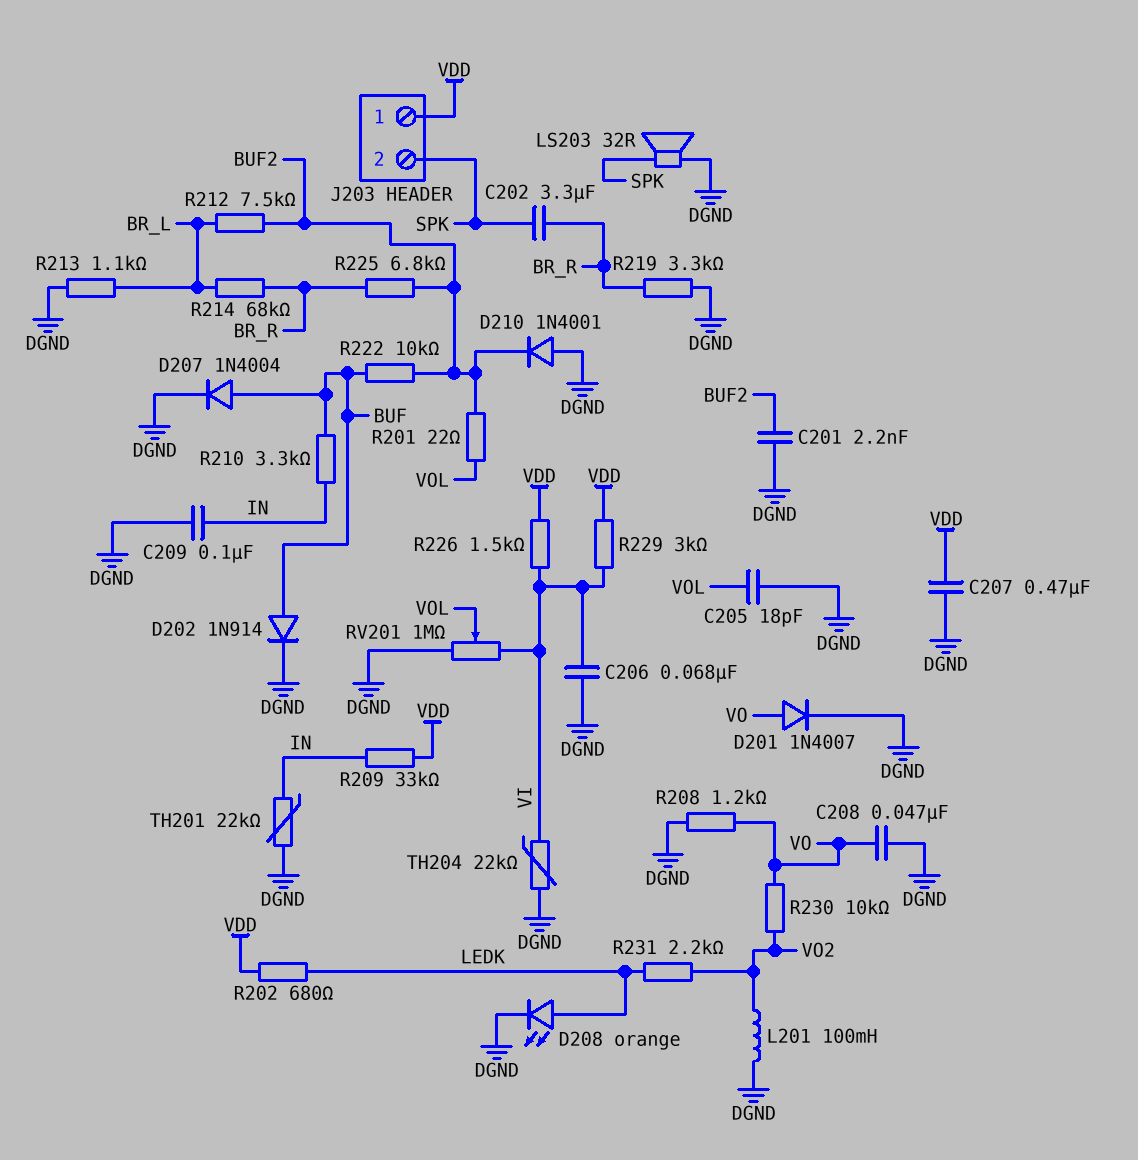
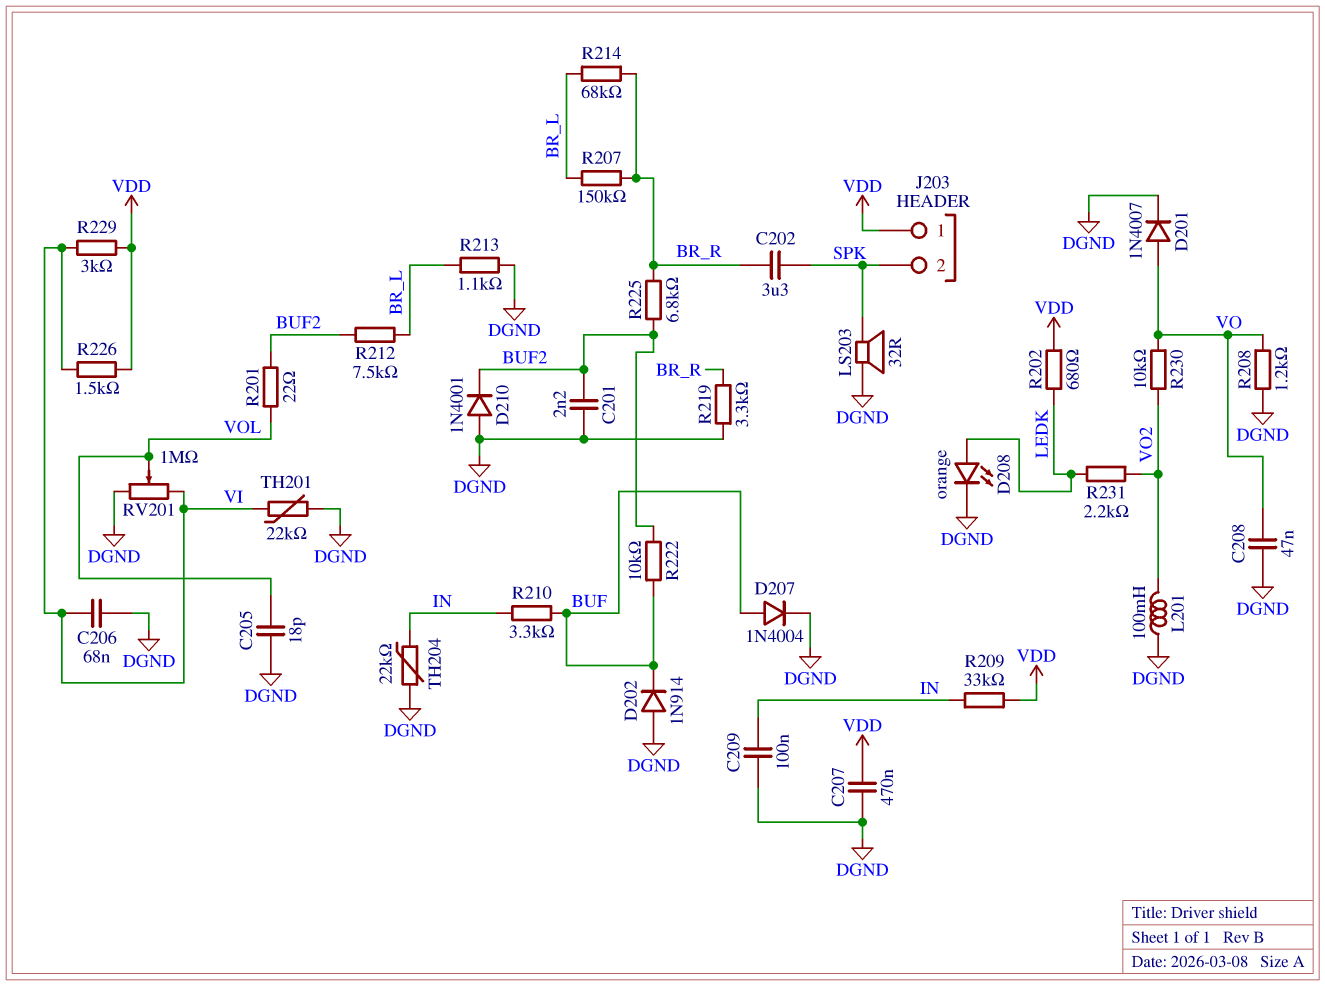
D202: diode 1N914 (A BUF, K DGND) -> diode 1N914 (A DGND, K BUF)
R207: none -> 150k (BR_L, BR_R)
TH201: 22k (DGND, IN) -> 22k (DGND, VI)
TH204: 22k (DGND, VI) -> 22k (DGND, IN)

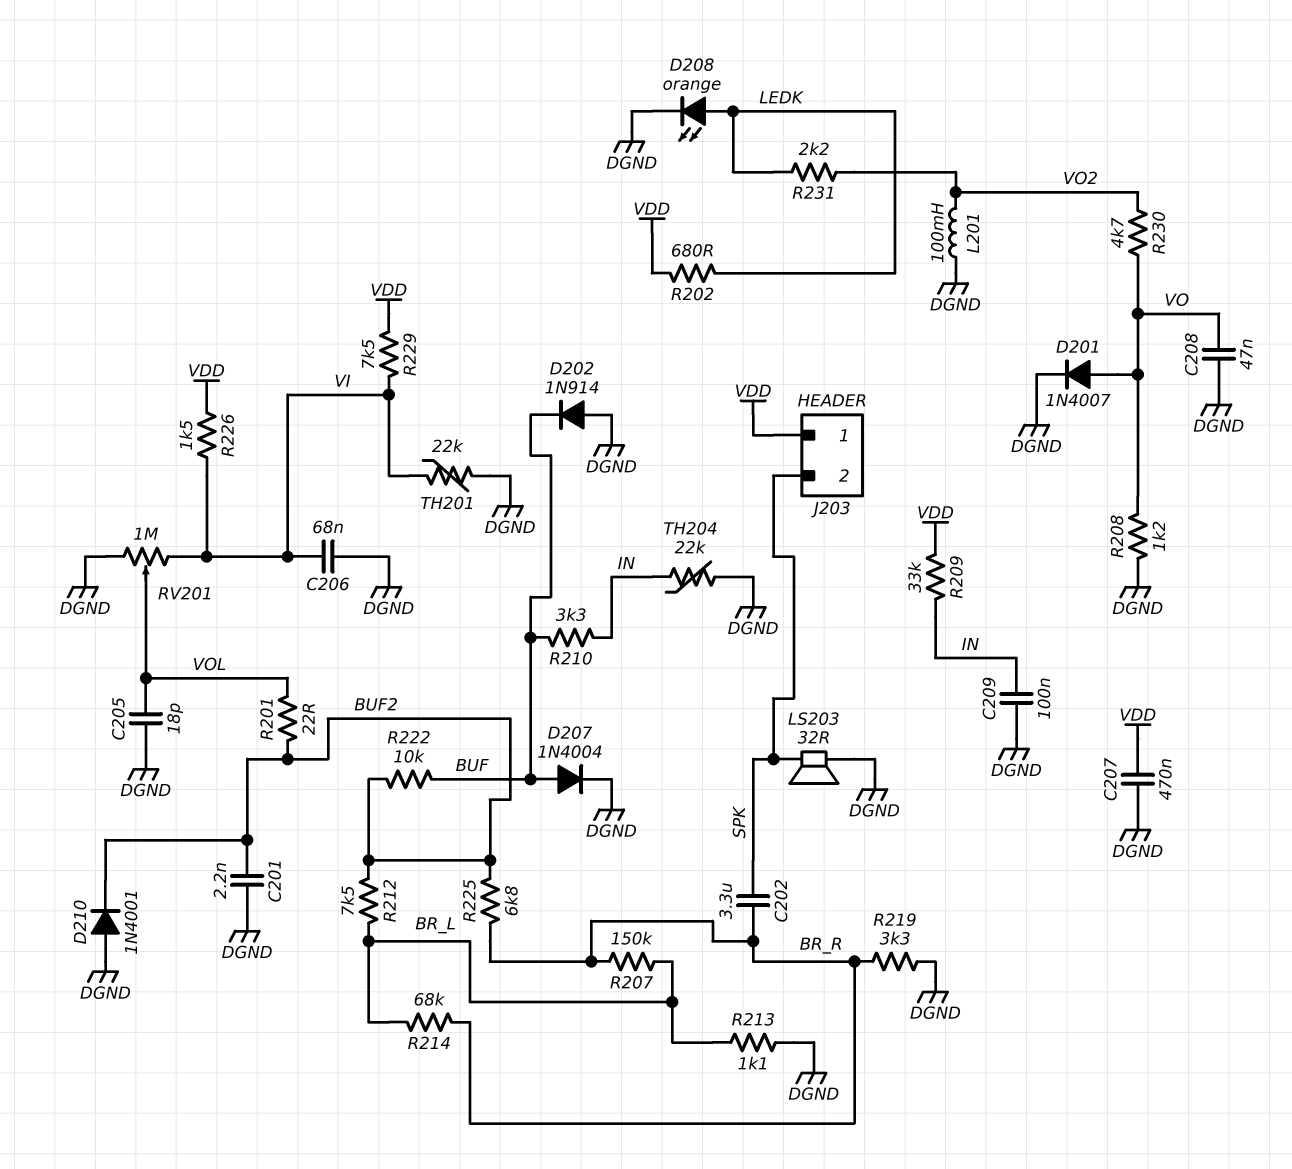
R229: 3k (VDD, VI) -> 7.5k (VDD, VI)
R230: 10k (VO, VO2) -> 4.7k (VO, VO2)

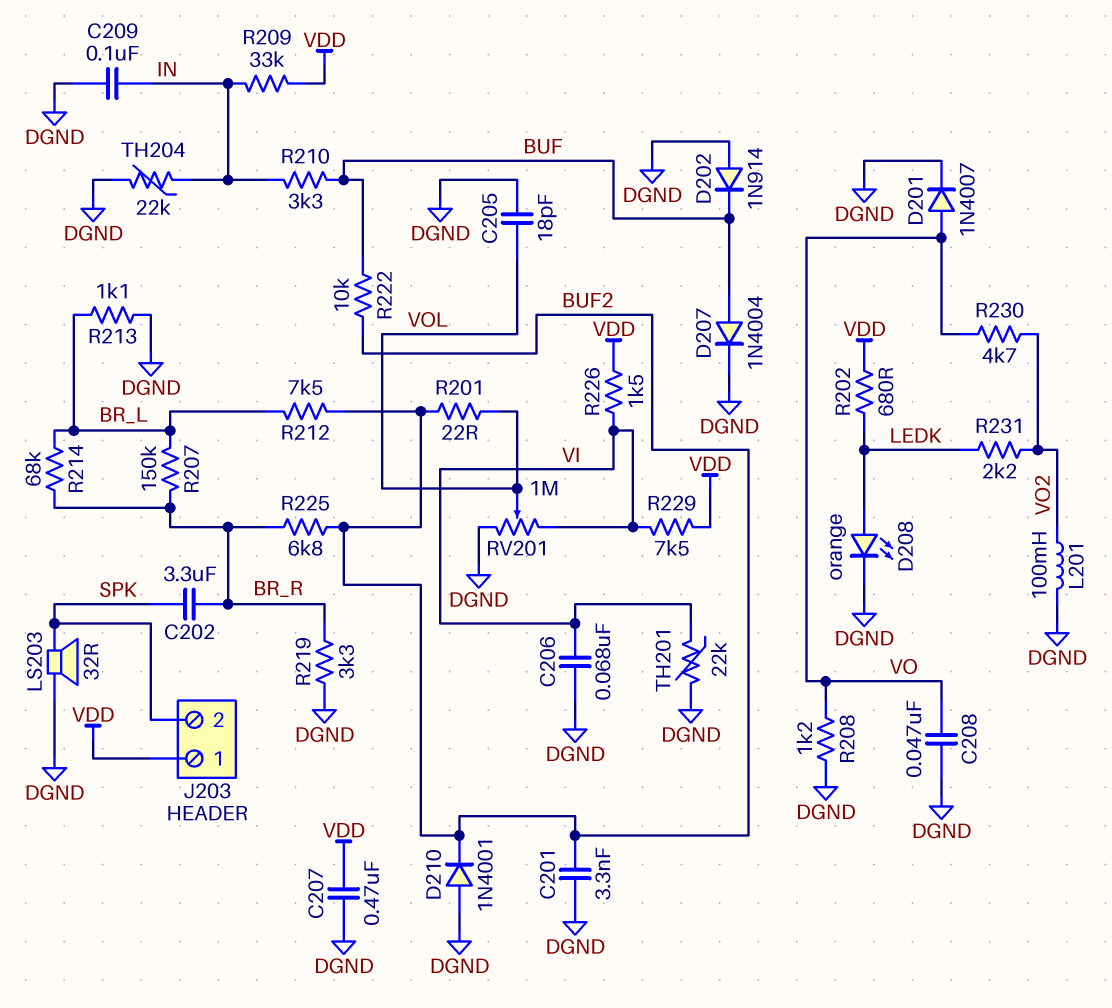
C201: 2.2nF (BUF2, DGND) -> 3.3nF (BUF2, DGND)

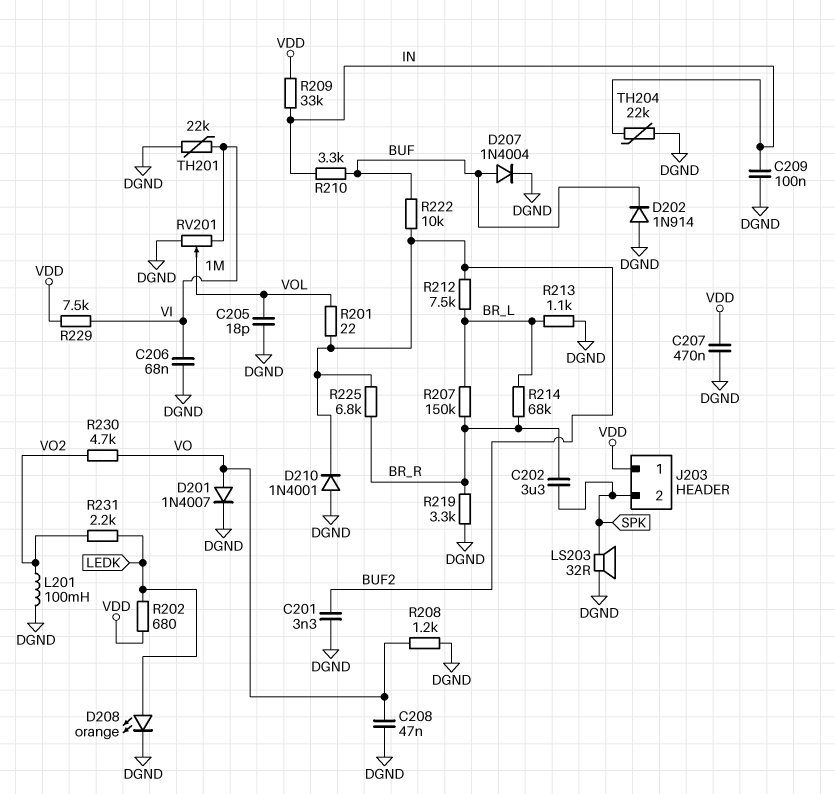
R226: 1.5k (VDD, VI) -> none

